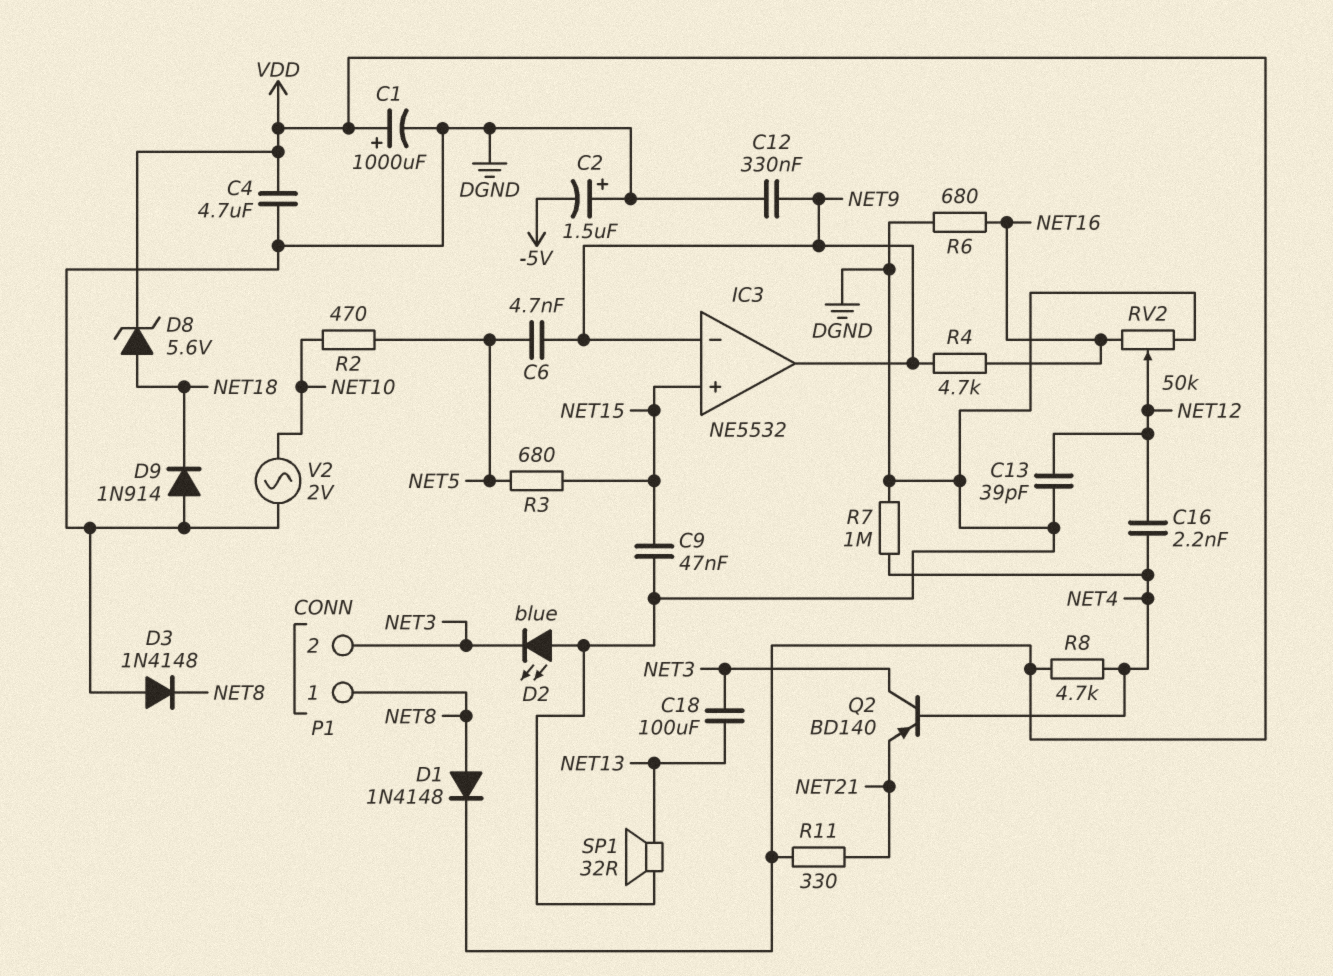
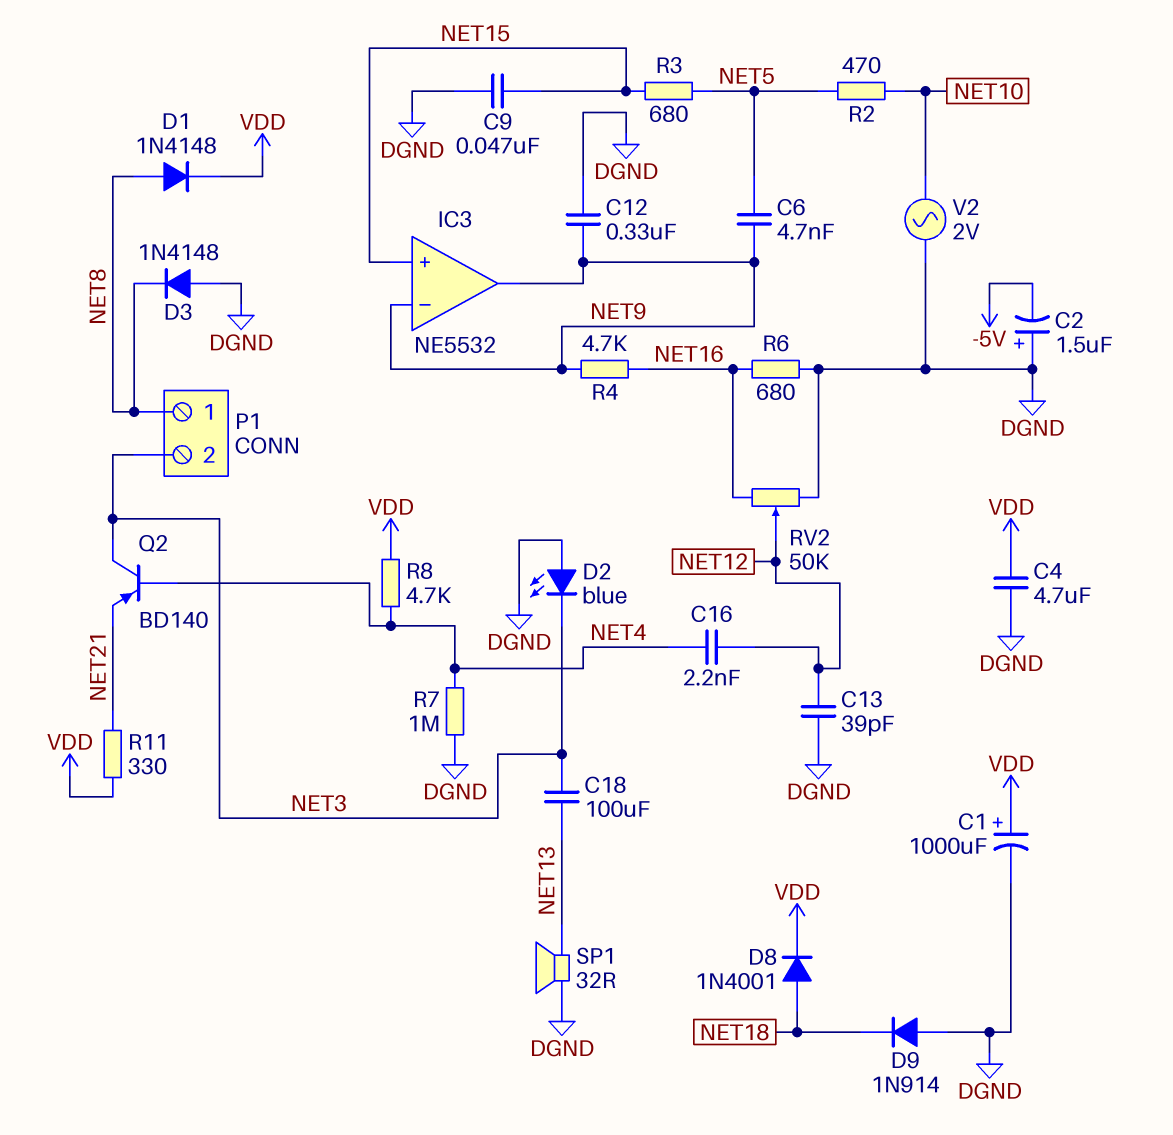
D8: zener 5.6V (A NET18, K VDD) -> diode 1N4001 (A NET18, K VDD)

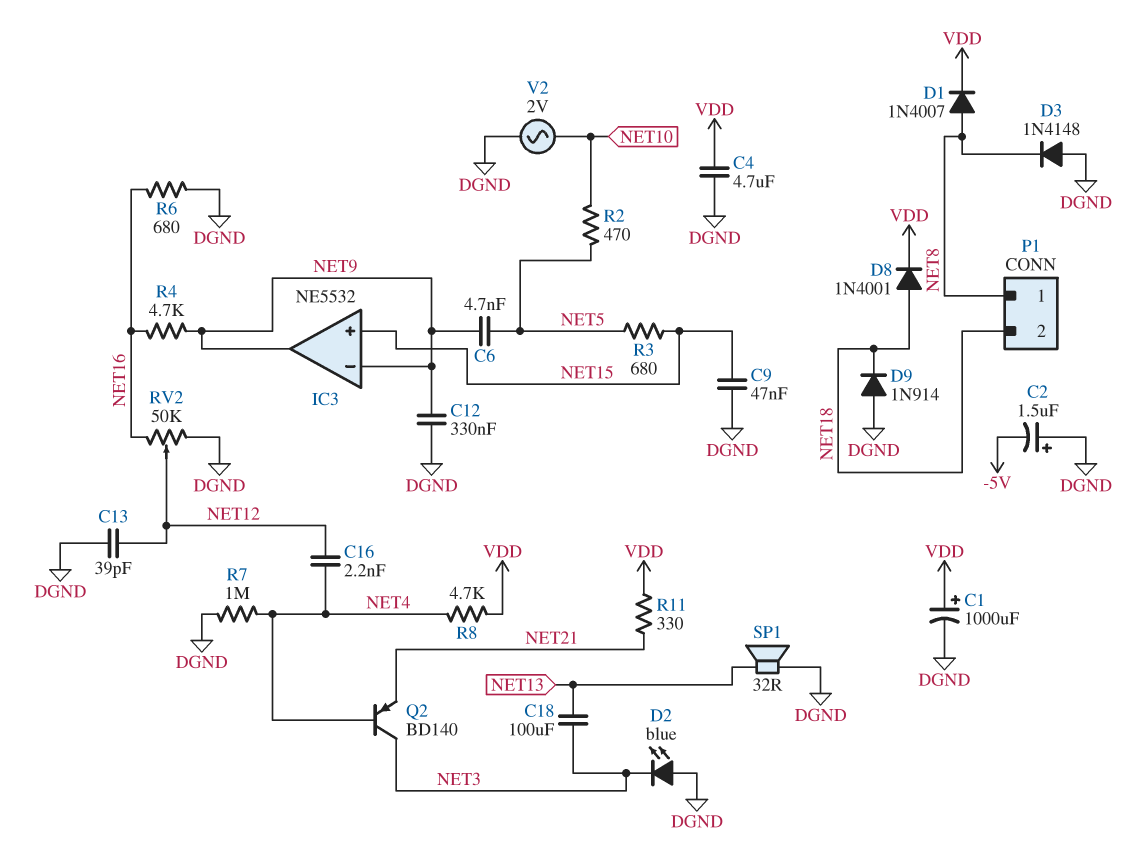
D1: diode 1N4148 (A NET8, K VDD) -> diode 1N4007 (A NET8, K VDD)
P1 pin 2: NET3 -> NET18

